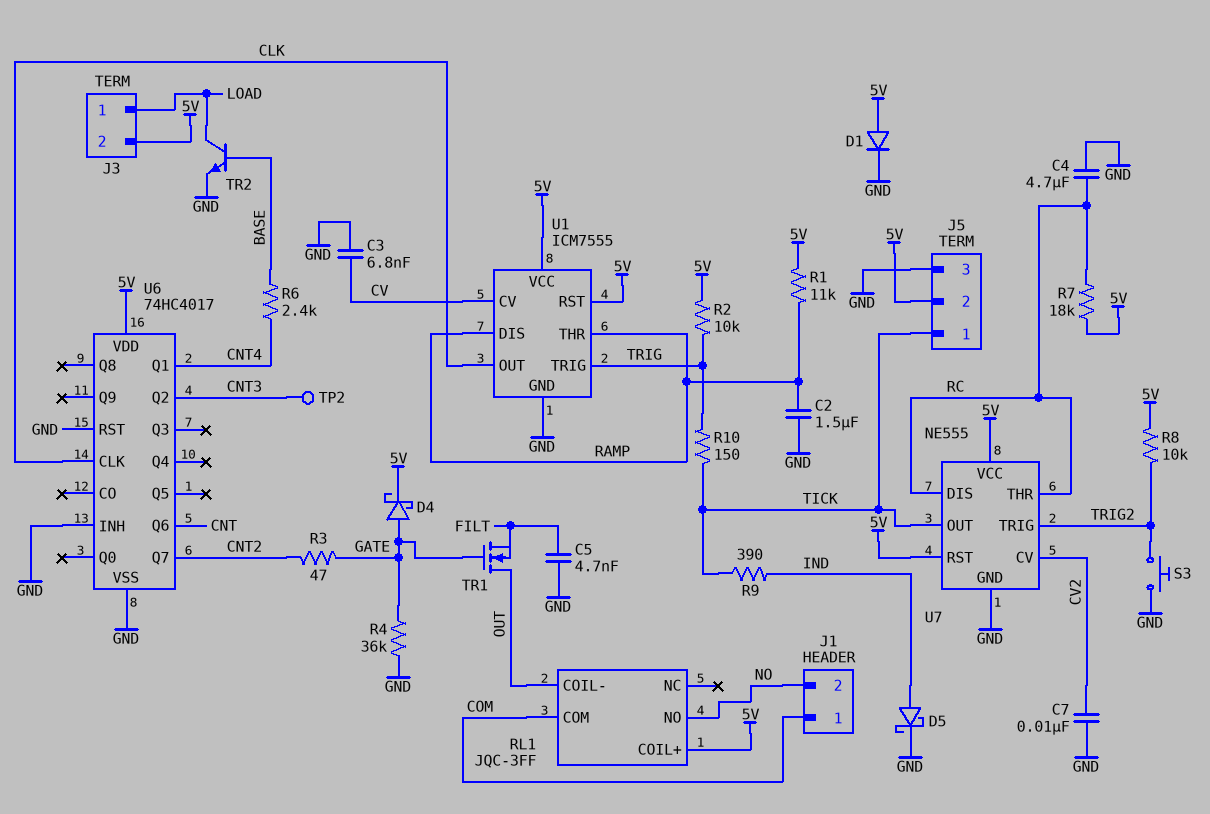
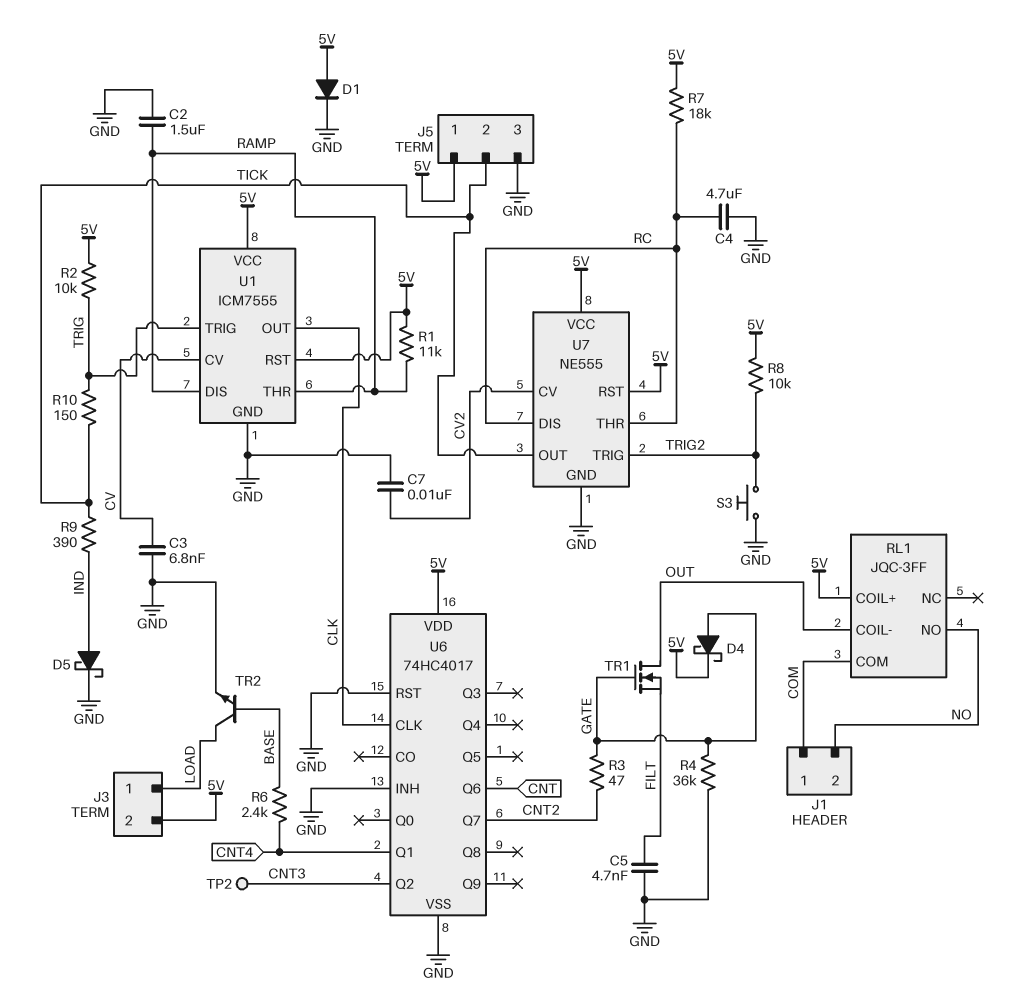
J5 pin 1: TICK -> 5V
J5 pin 2: 5V -> TICK

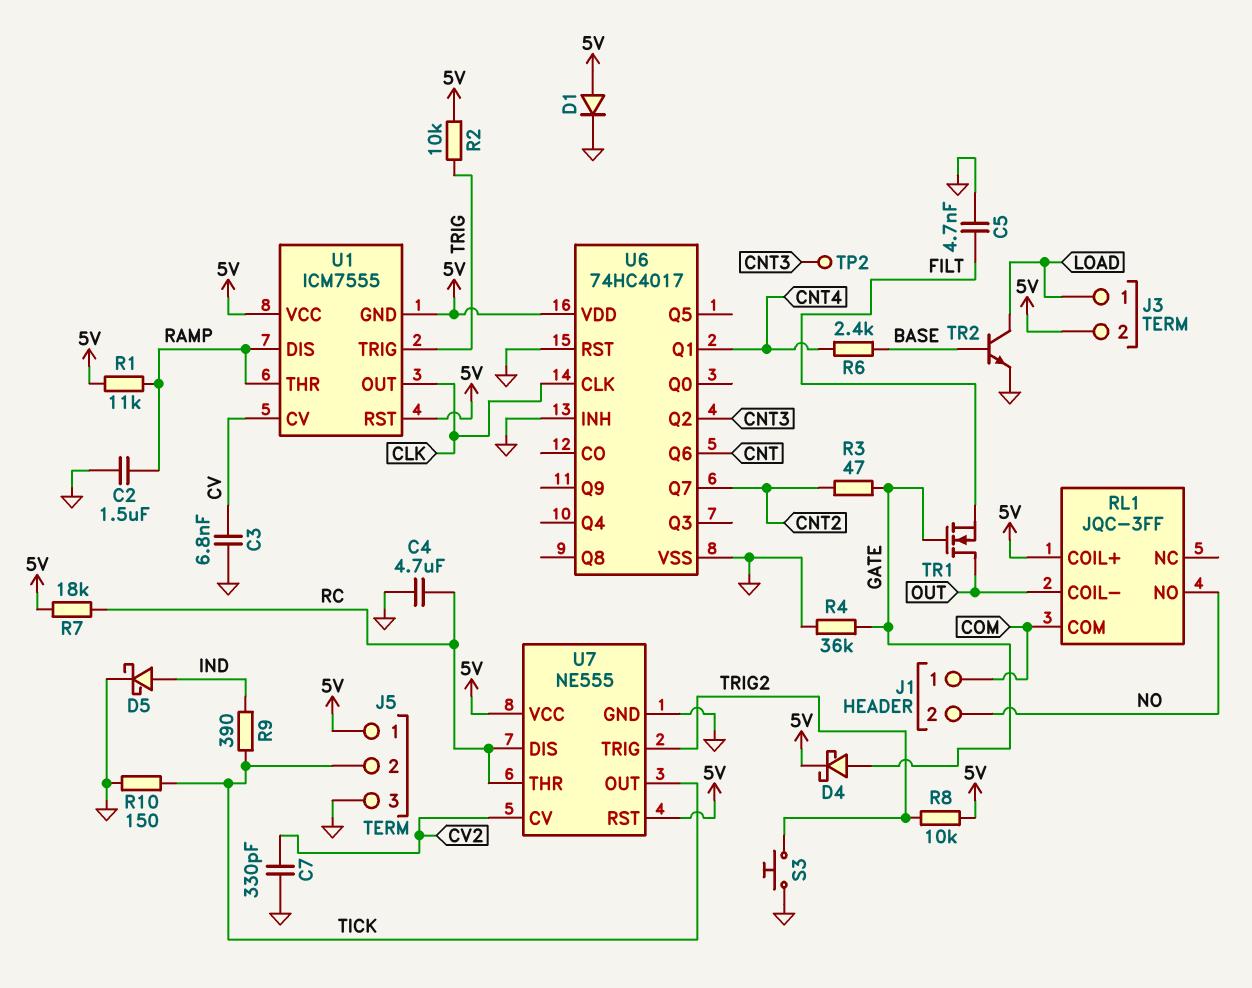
C7: 10nF (CV2, GND) -> 330pF (CV2, GND)
R10: 150 (TICK, TRIG) -> 150 (GND, TICK)
U1 pin GND: GND -> 5V

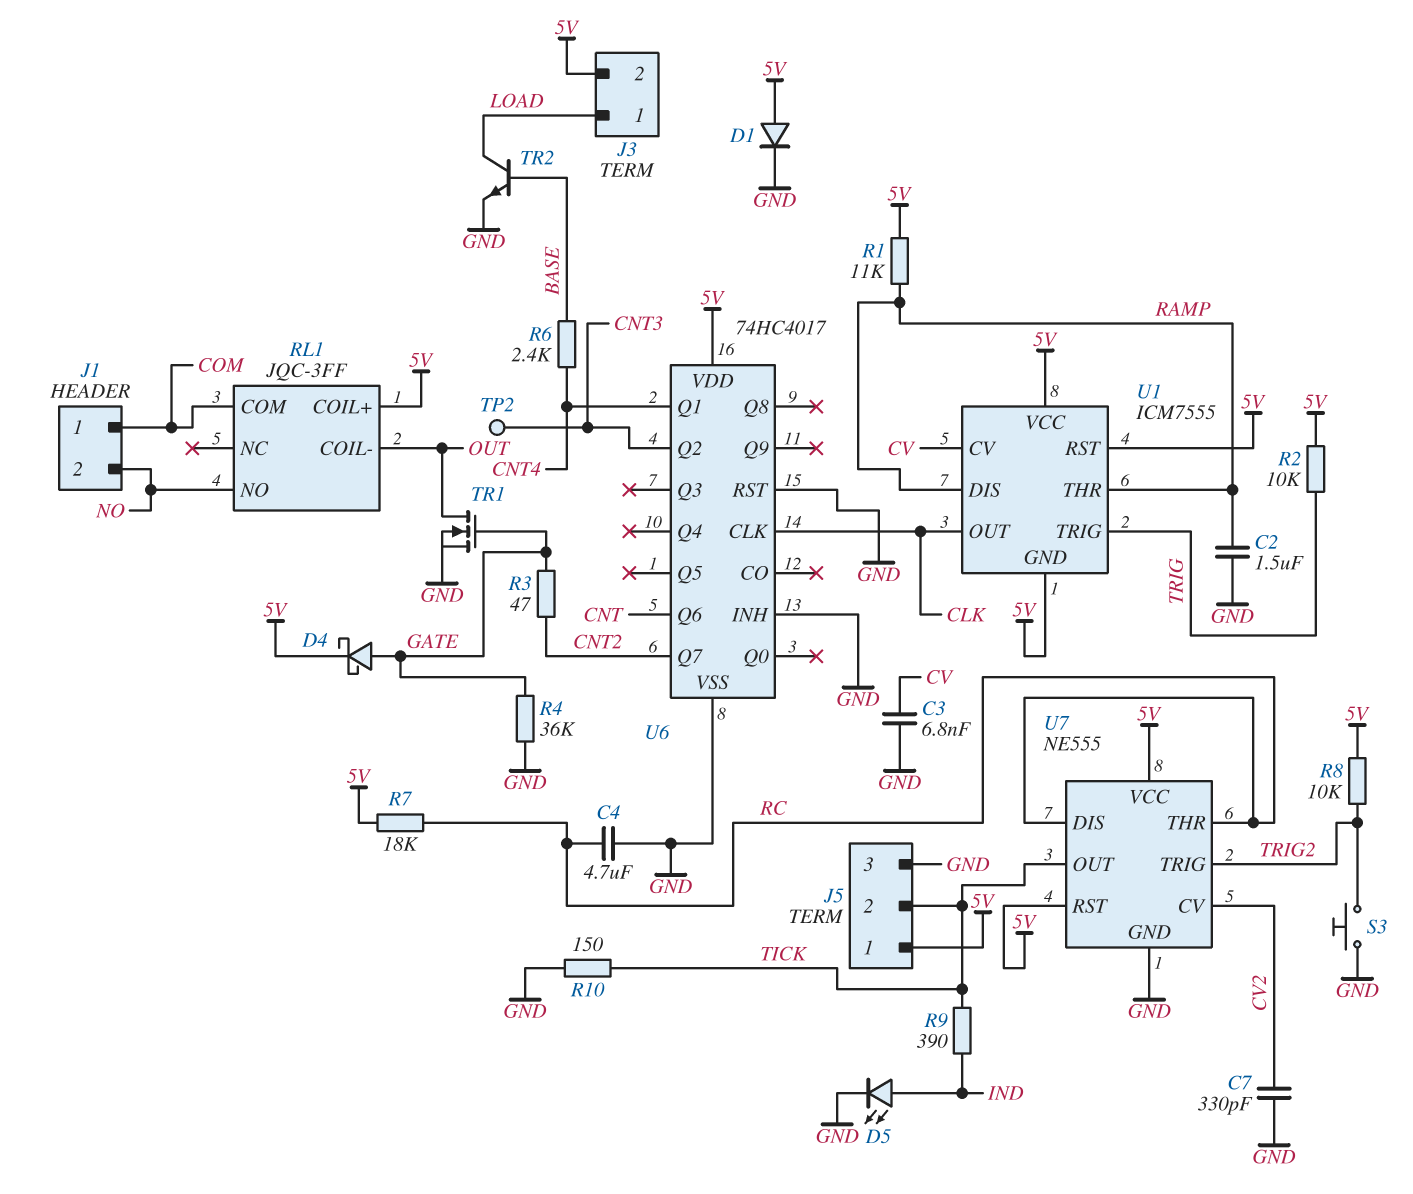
C5: 4.7nF (FILT, GND) -> none
D5: schottky (A IND, K GND) -> LED (A IND, K GND)
TR1: NMOS (G GATE, D OUT, S FILT) -> NMOS (G GATE, D OUT, S GND)

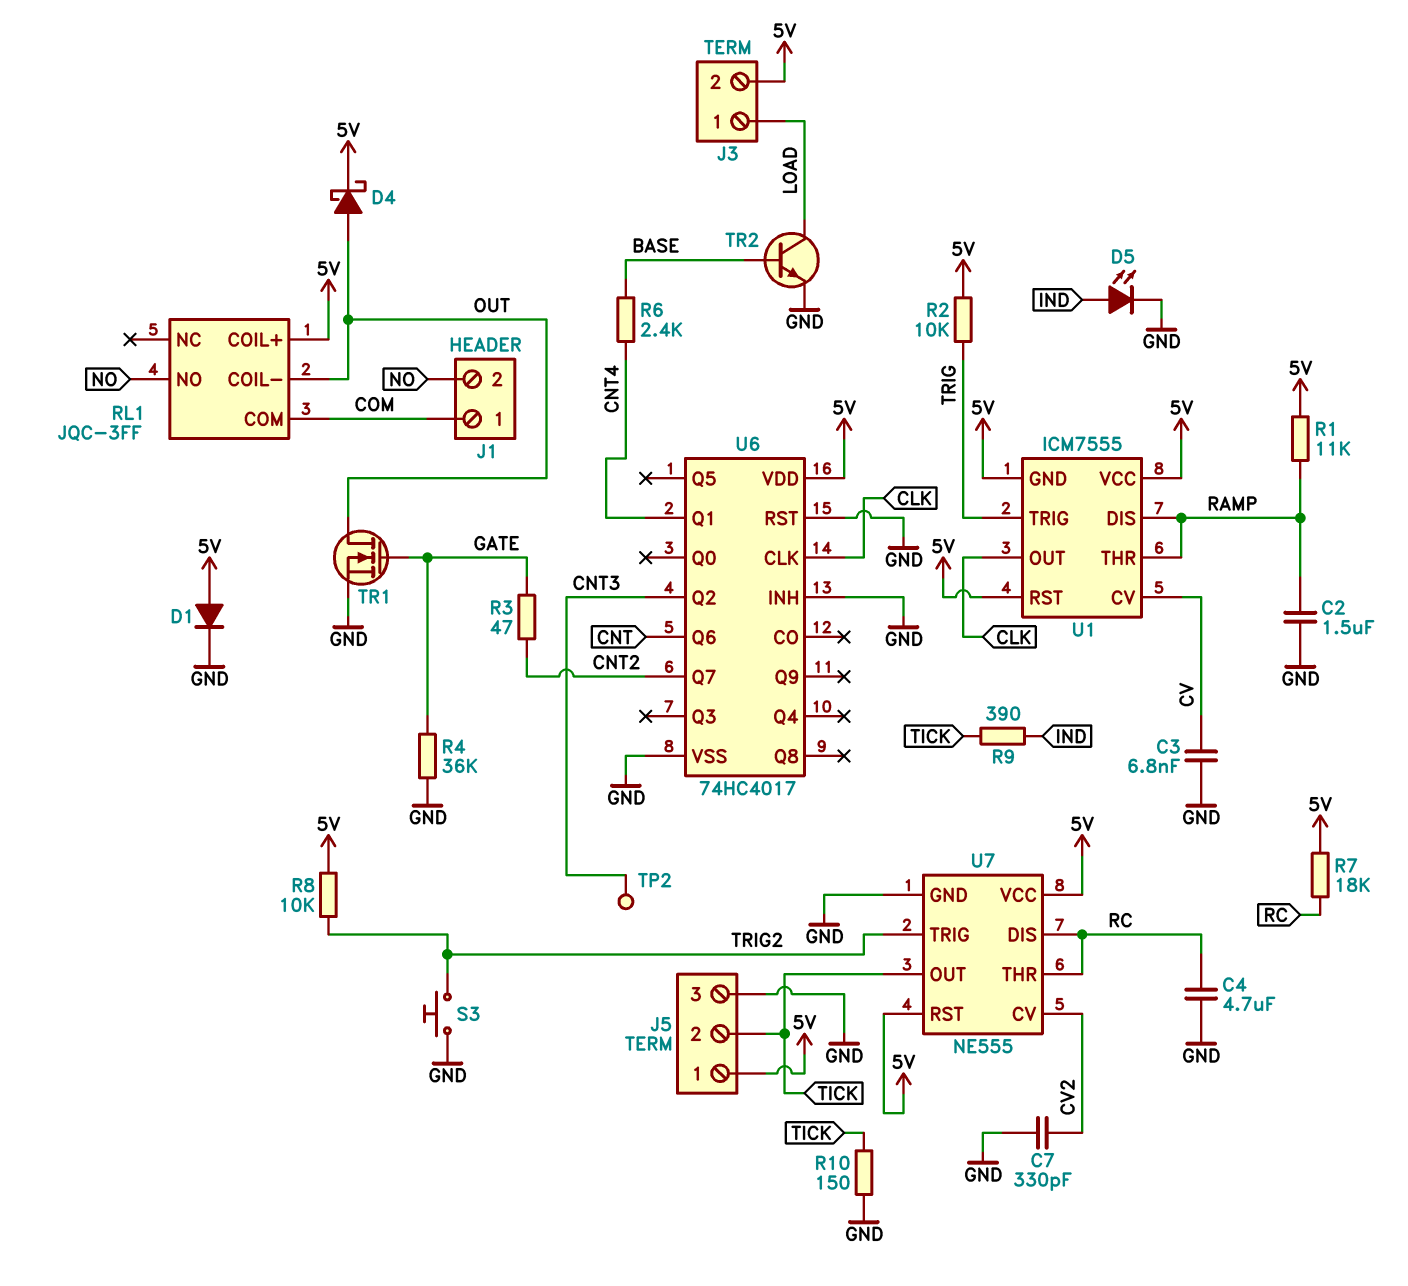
D4: schottky (A GATE, K 5V) -> schottky (A OUT, K 5V)

